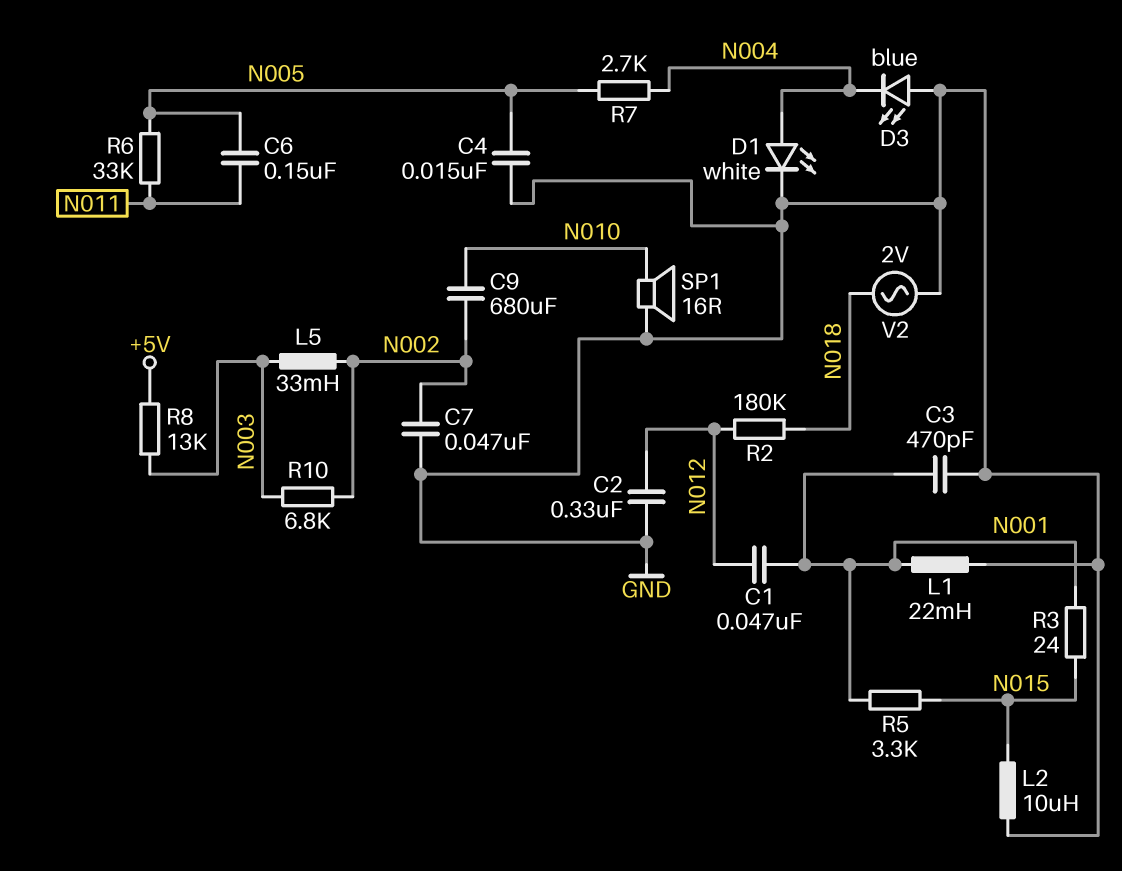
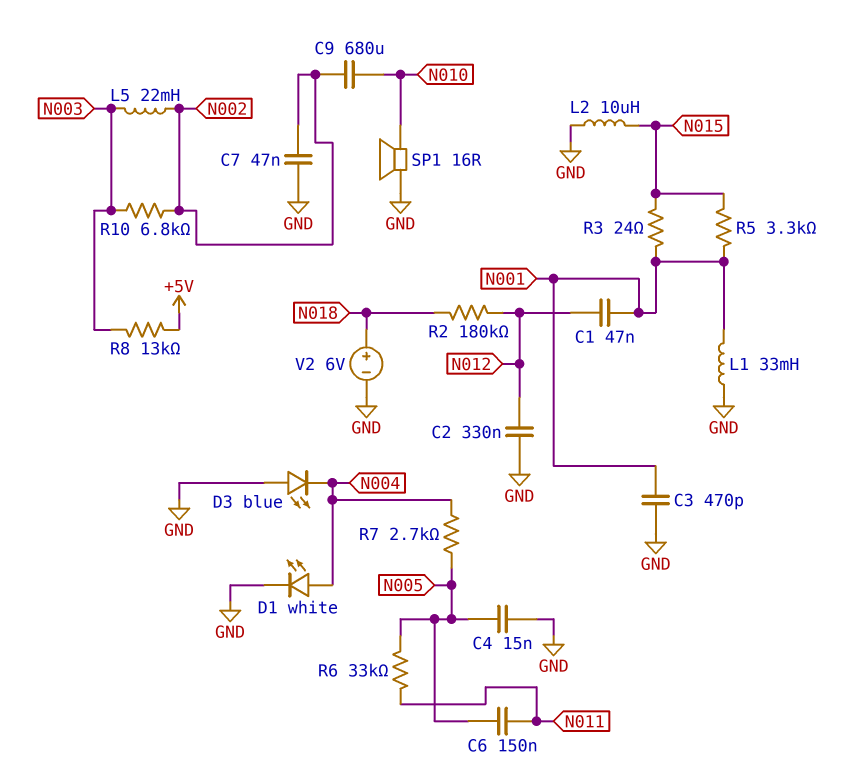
L1: 22mH (GND, N001) -> 33mH (GND, N001)
L5: 33mH (N002, N003) -> 22mH (N002, N003)
V2: AC 2V (GND, N018) -> 6V (plus N018, minus GND)

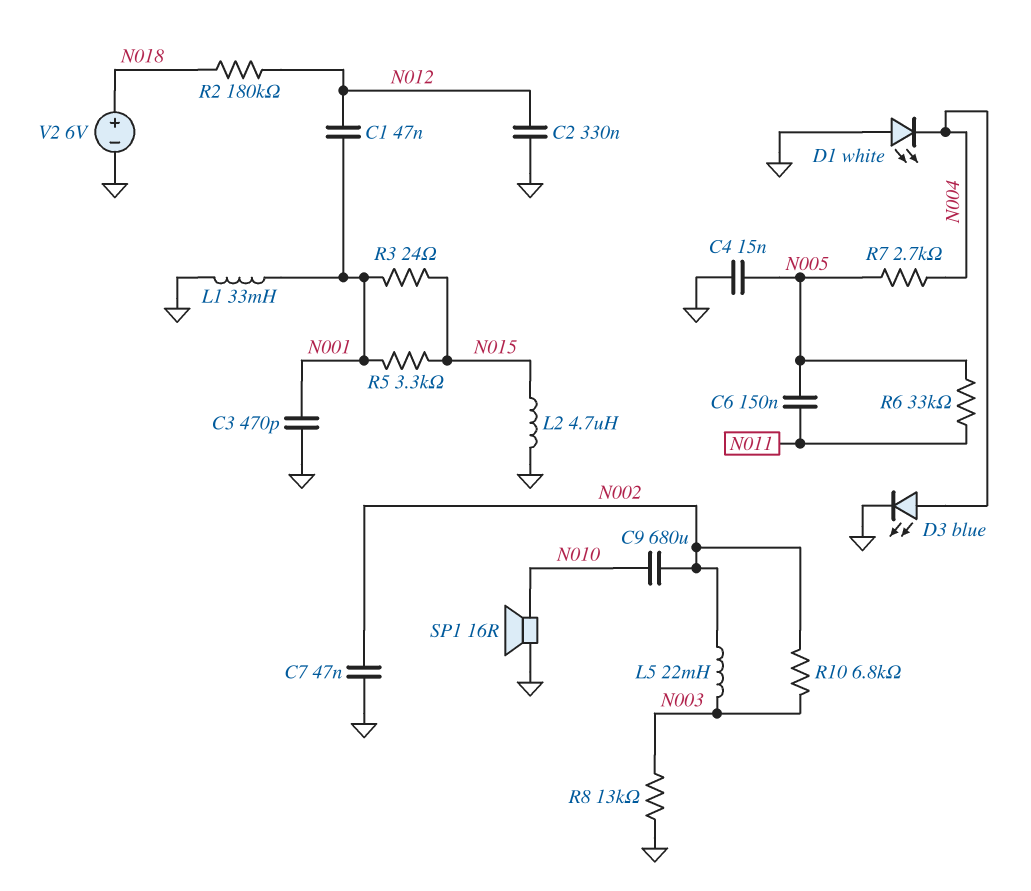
D1: LED white (A N004, K GND) -> LED white (A GND, K N004)
D3: LED blue (A GND, K N004) -> LED blue (A N004, K GND)
L2: 10uH (GND, N015) -> 4.7uH (GND, N015)
R8: 13k (+5V, N003) -> 13k (GND, N003)

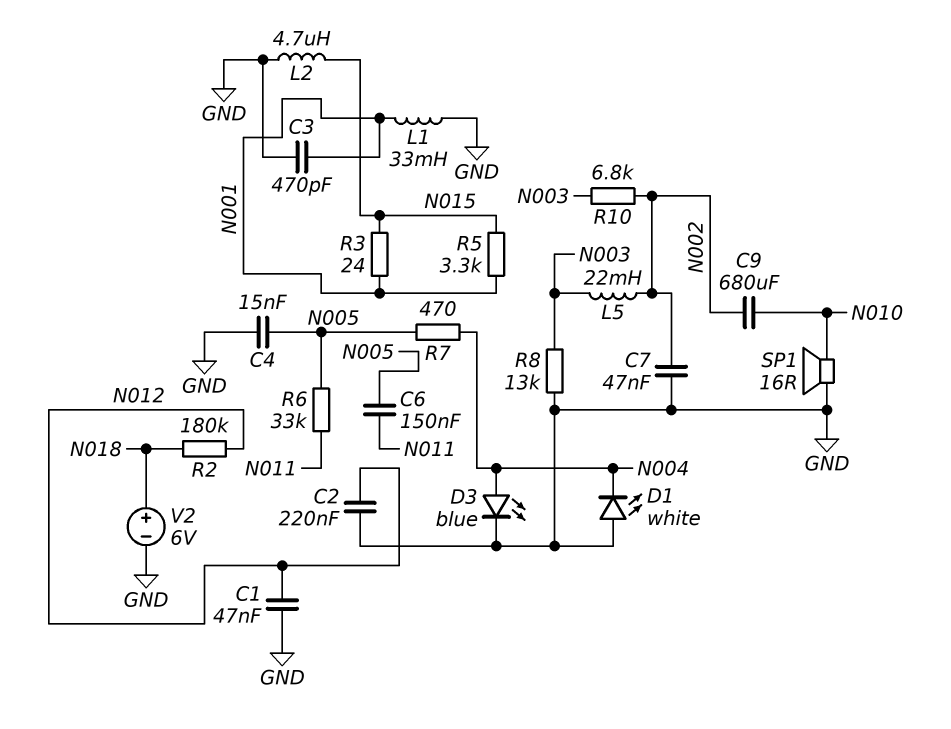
C1: 47nF (N001, N012) -> 47nF (GND, N012)
C2: 330nF (GND, N012) -> 220nF (GND, N012)
R7: 2.7k (N004, N005) -> 470 (N004, N005)

